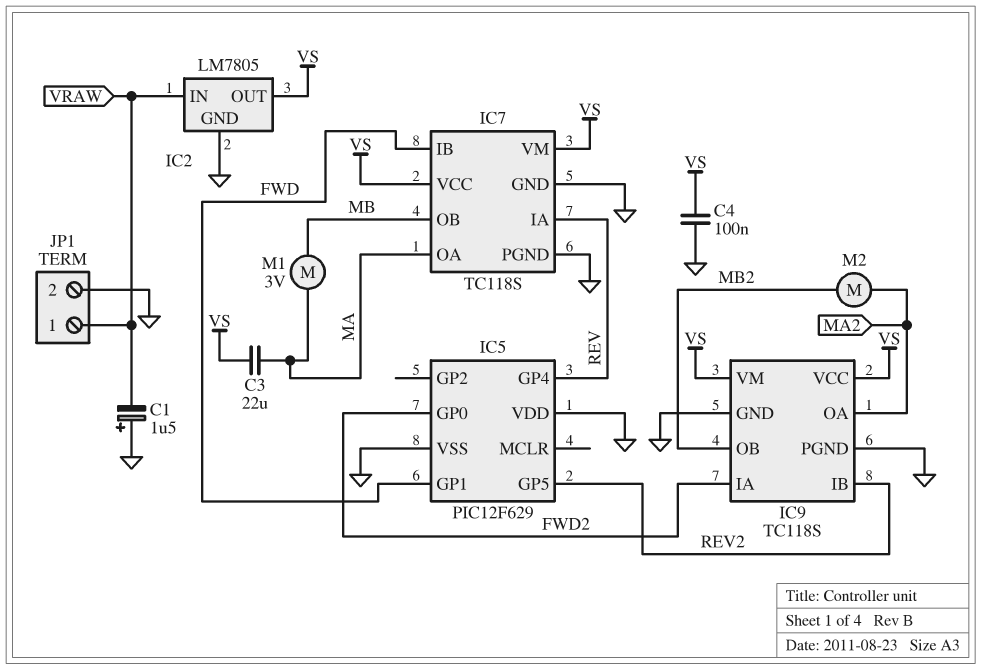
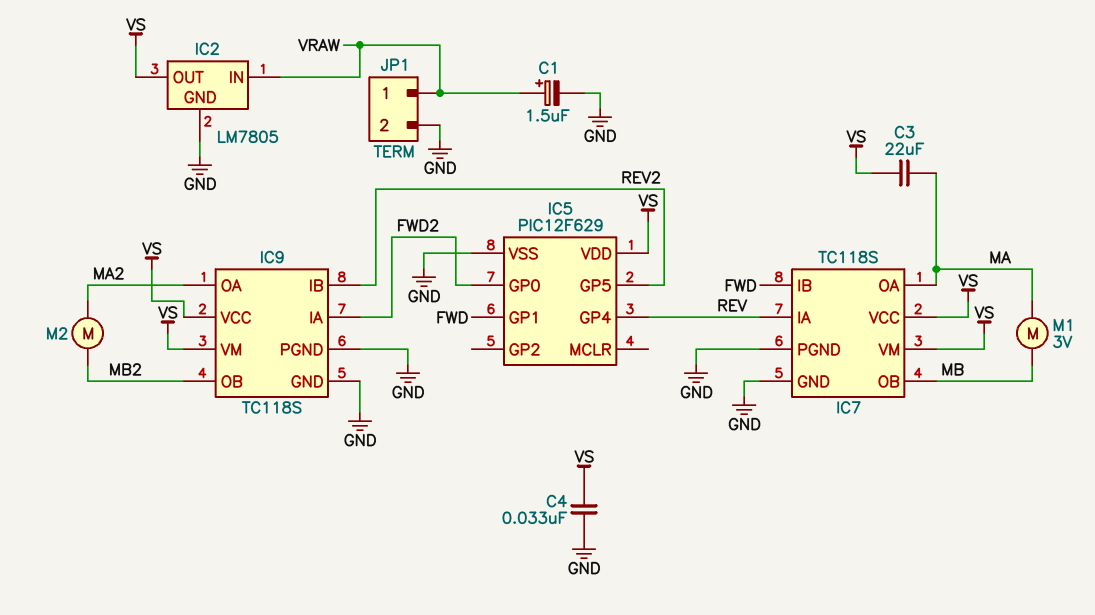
C1: 1.5uF (plus GND, minus VRAW) -> 1.5uF (plus VRAW, minus GND)
C4: 100nF (GND, VS) -> 33nF (GND, VS)
IC5 pin VDD: GND -> VS

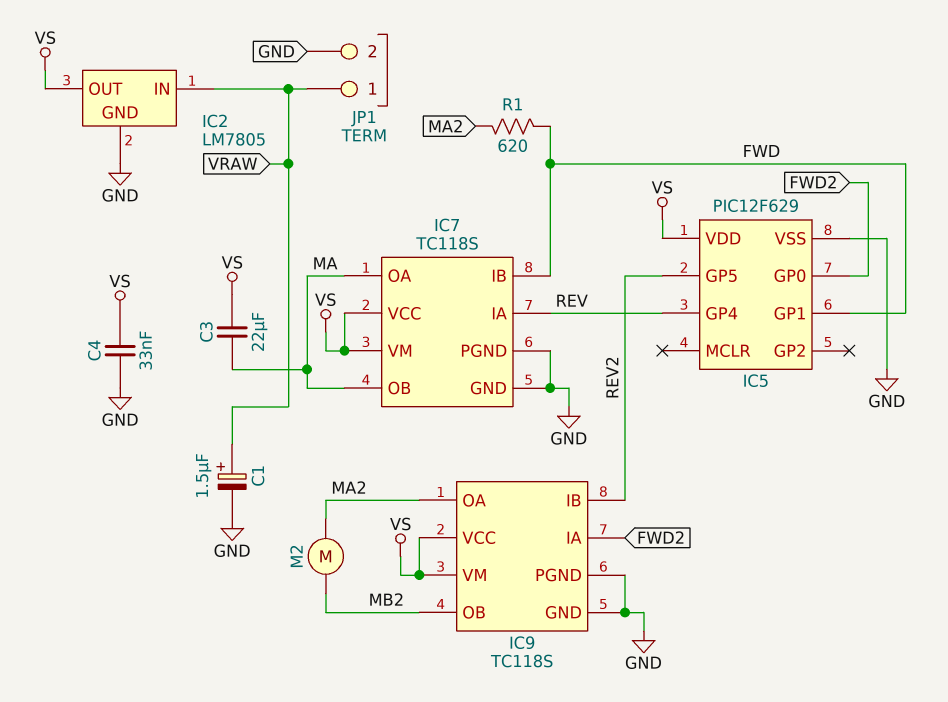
IC7 pin OB: MB -> MA
M1: motor 3V (MA, MB) -> none
R1: none -> 620 (FWD, MA2)

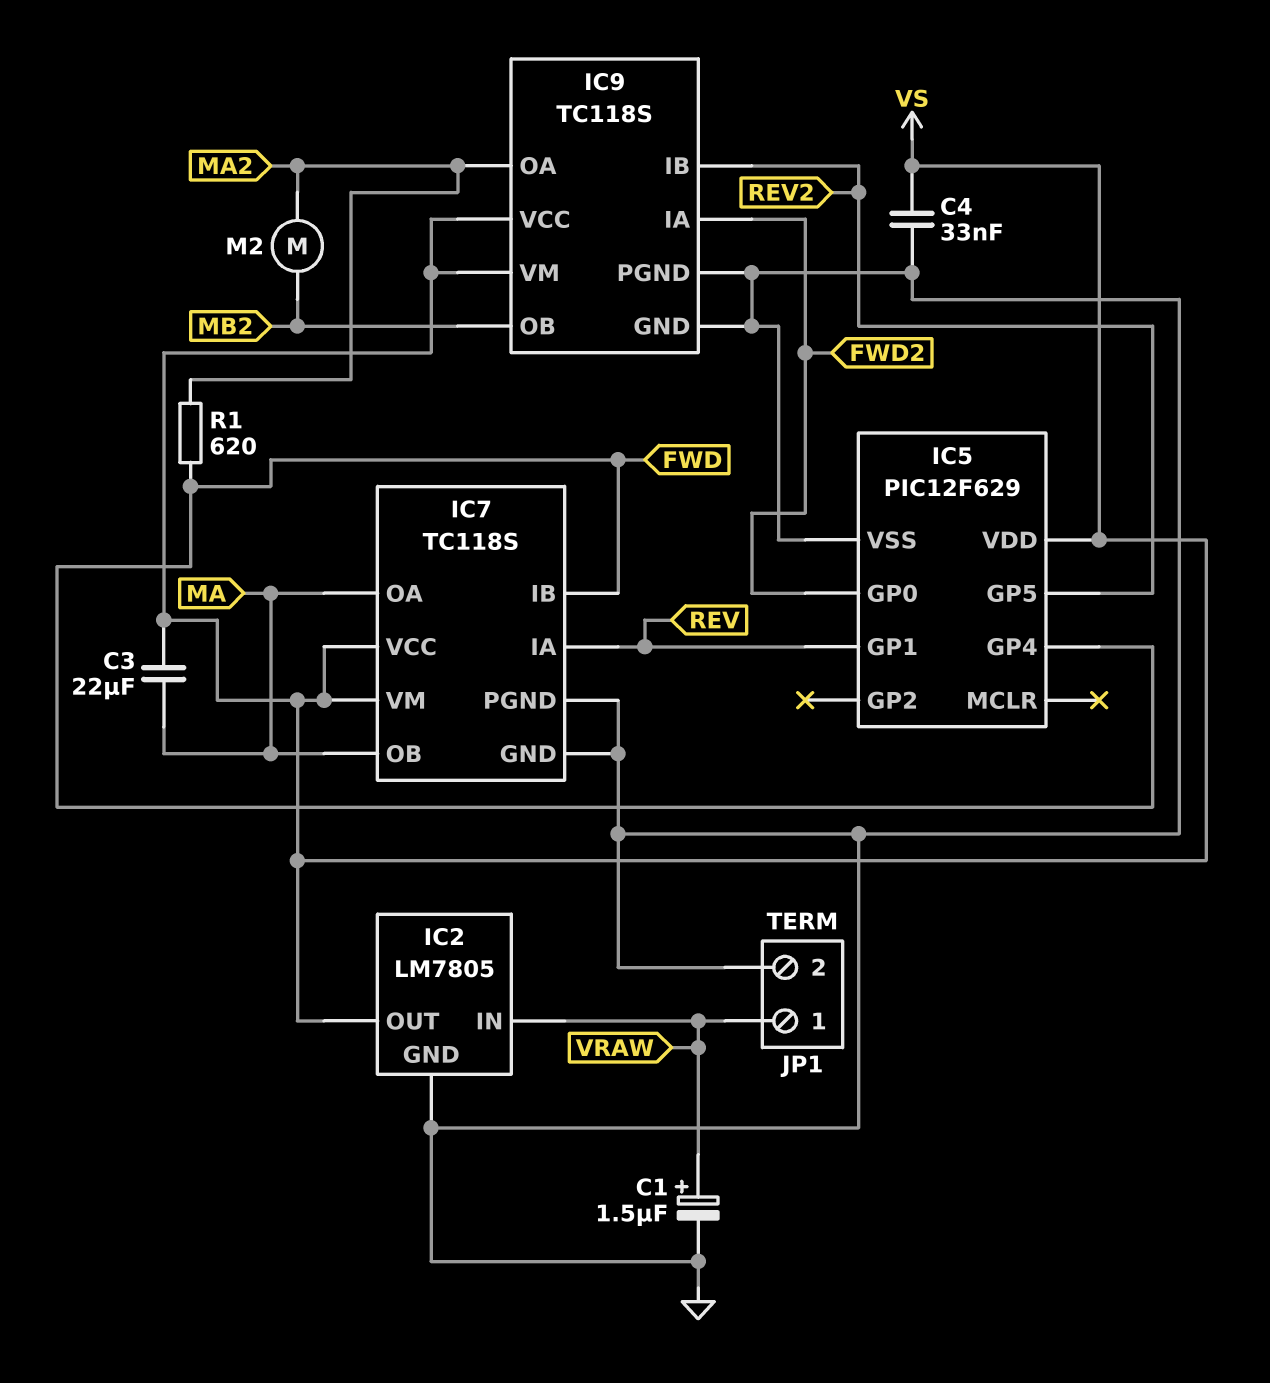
IC5 pin GP1: FWD -> REV
IC5 pin GP4: REV -> FWD

